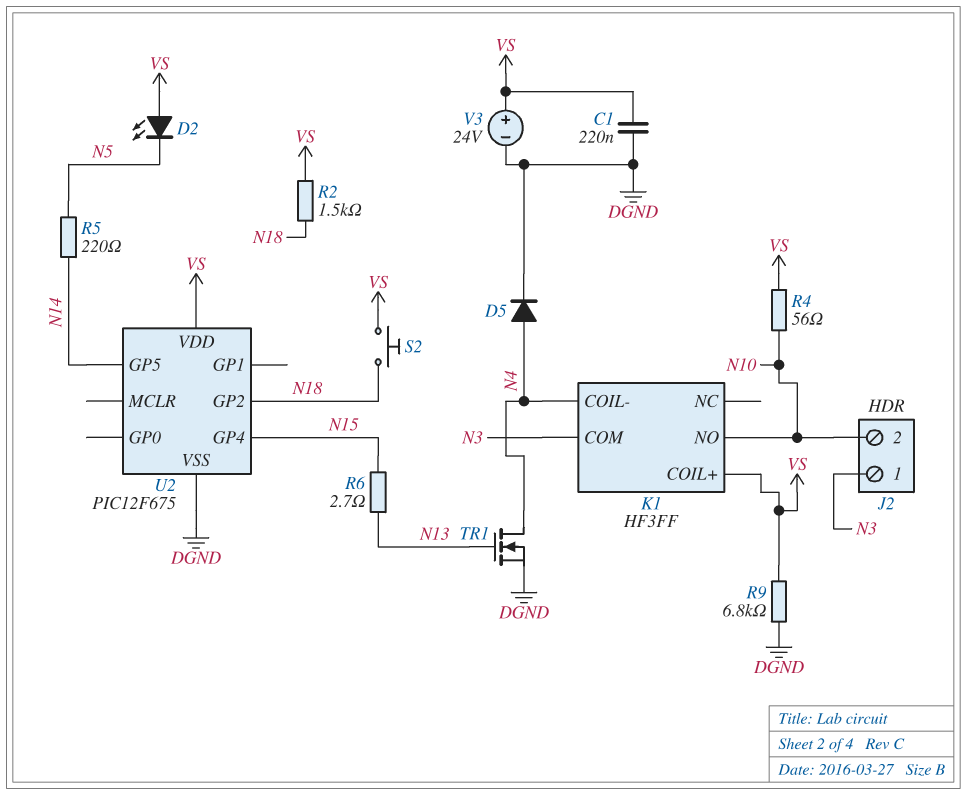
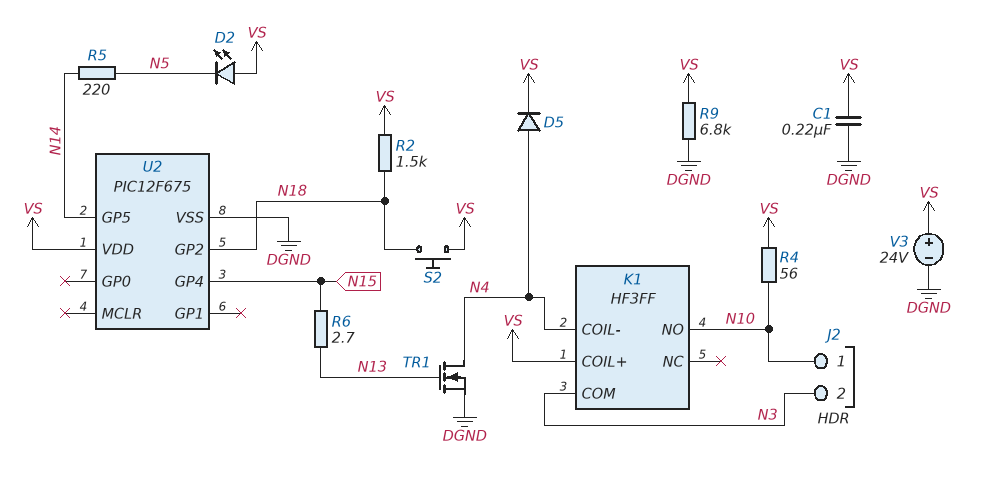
D5: diode (A N4, K DGND) -> diode (A N4, K VS)
J2 pin 1: N3 -> N10
J2 pin 2: N10 -> N3

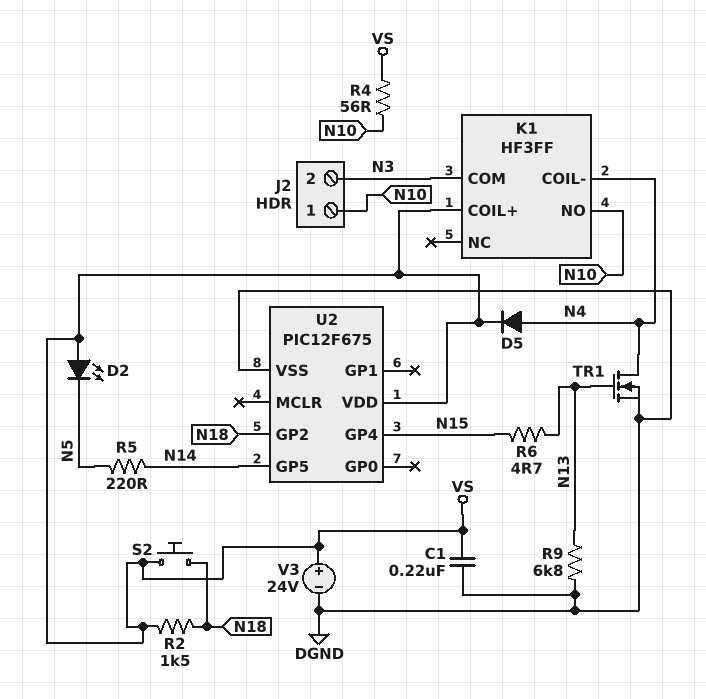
R6: 2.7 (N13, N15) -> 4.7 (N13, N15)
R9: 6.8k (DGND, VS) -> 6.8k (DGND, N13)

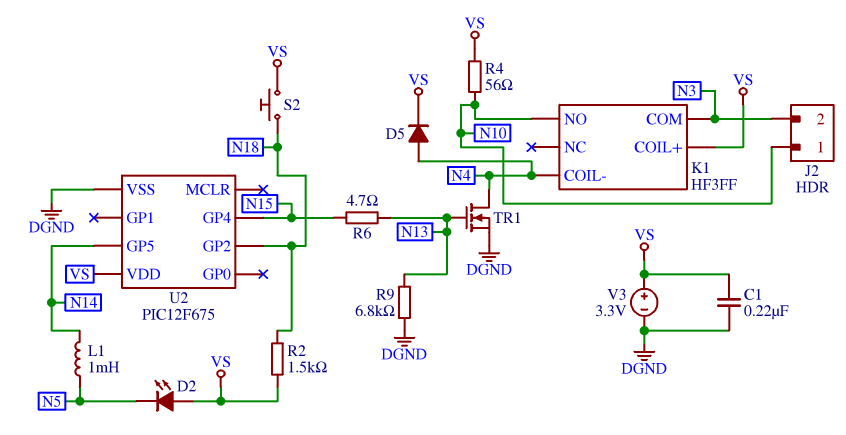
L1: none -> 1mH (N5, N14)
R5: 220 (N5, N14) -> none
V3: 24V (plus VS, minus DGND) -> 3.3V (plus VS, minus DGND)

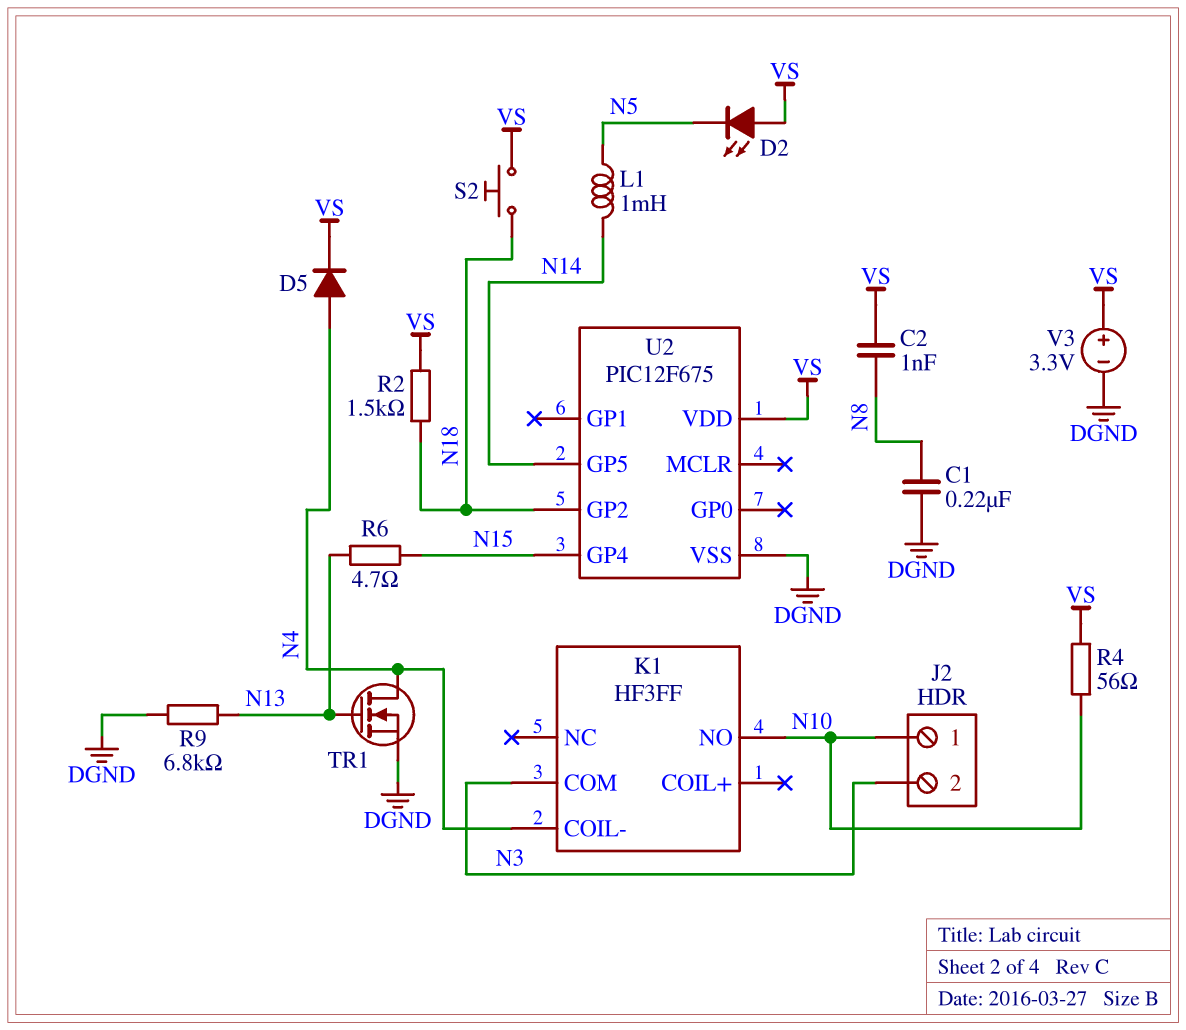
C1: 220nF (DGND, VS) -> 220nF (DGND, N8)
C2: none -> 1nF (N8, VS)
K1 pin COIL+: VS -> none

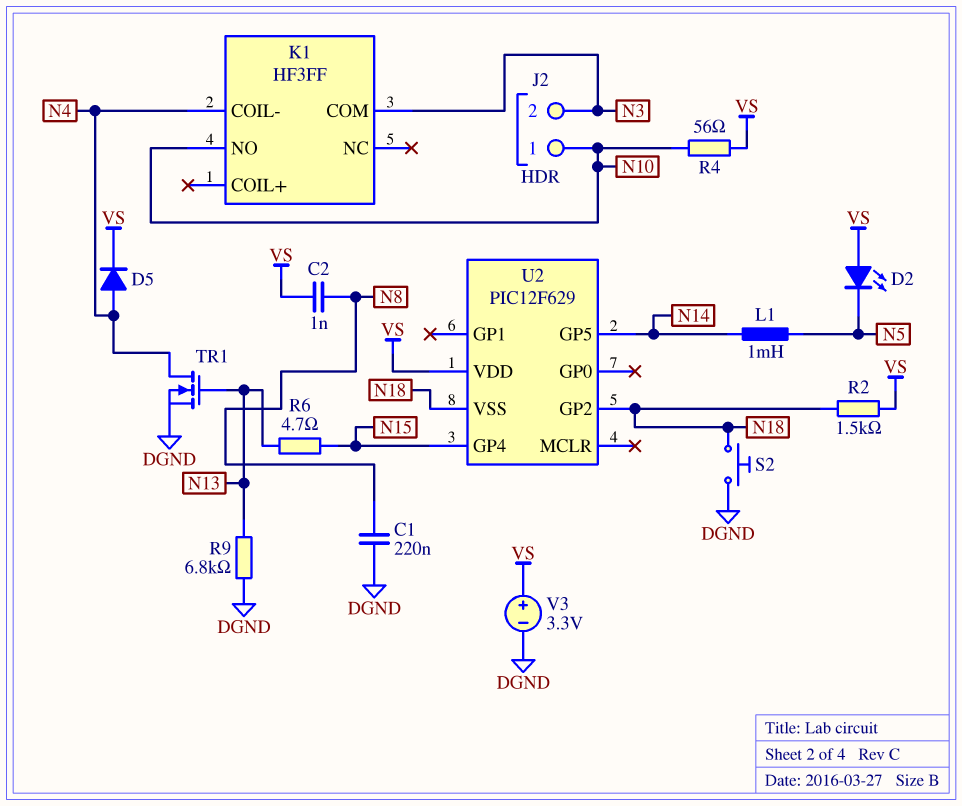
S2: button (N18, VS) -> button (DGND, N18)
U2: PIC12F675 -> PIC12F629
U2 pin VSS: DGND -> N18

